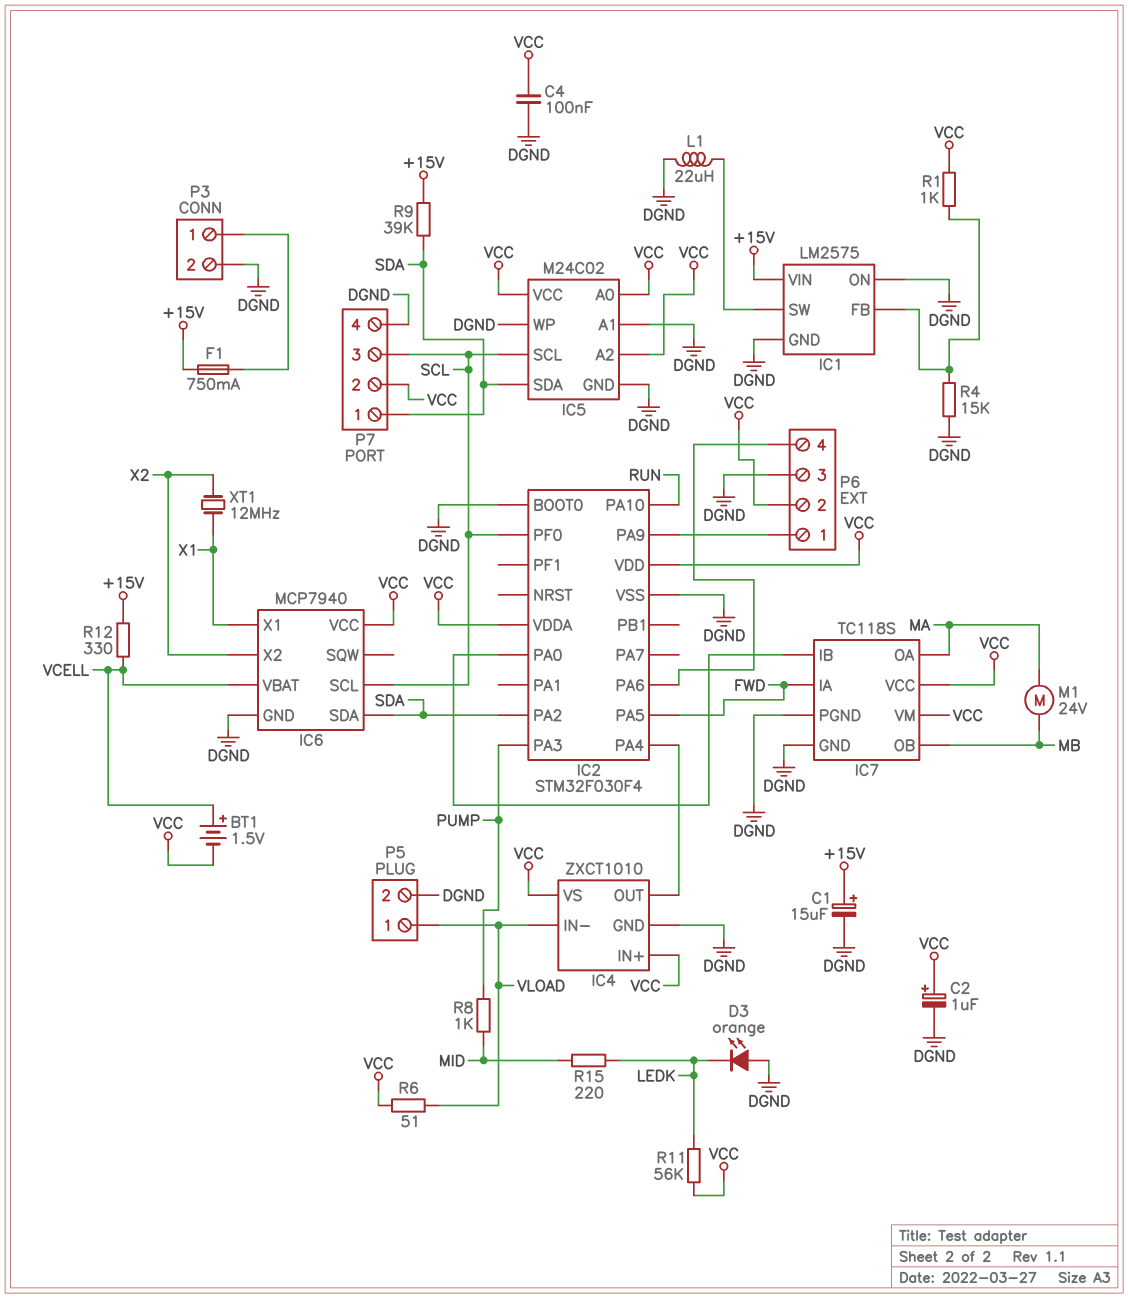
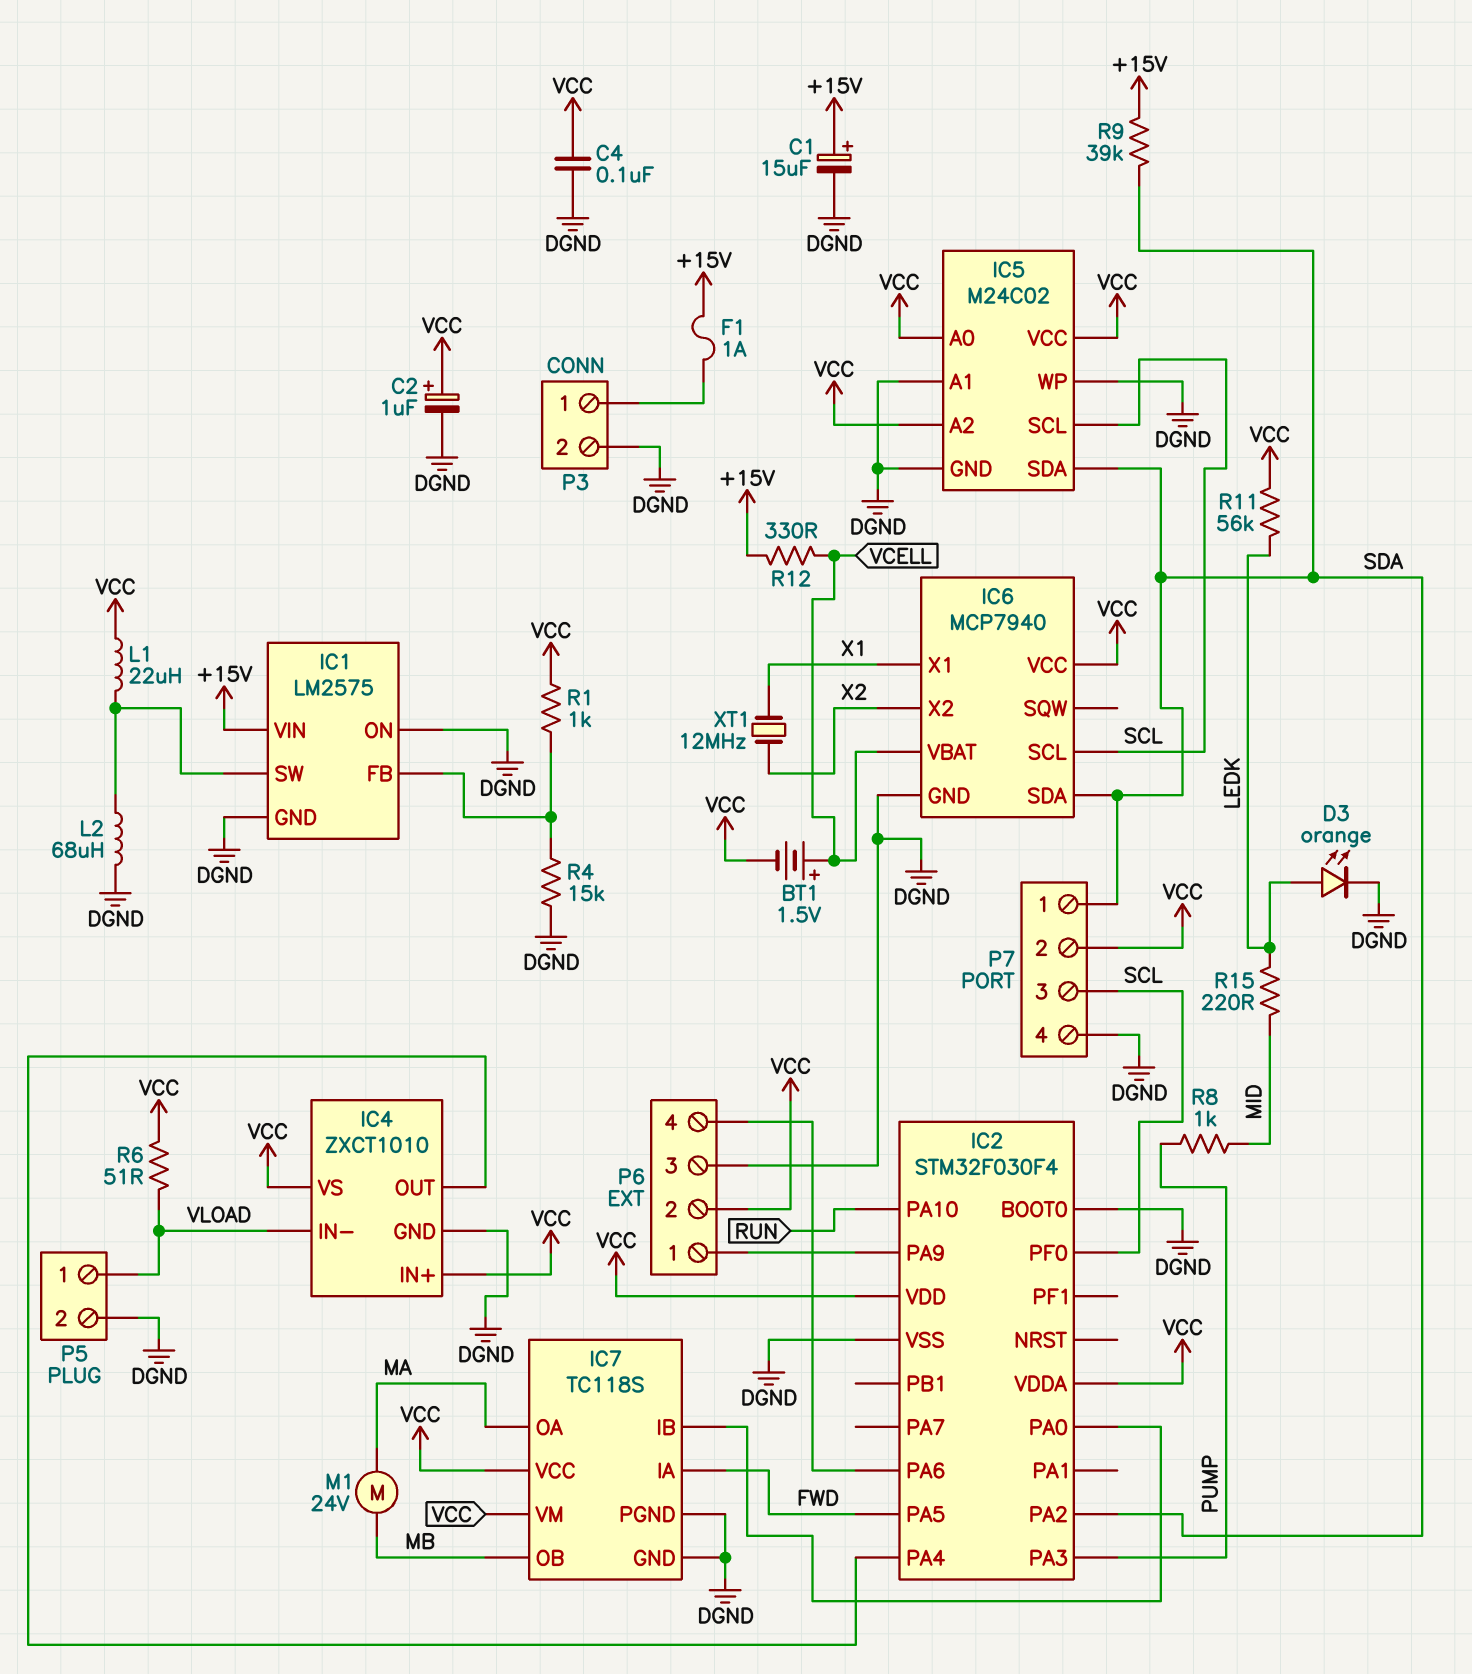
D3: LED orange (A DGND, K LEDK) -> LED orange (A LEDK, K DGND)
F1: 750mA (+15V, P3/1) -> 1A (+15V, P3/1)
L1: 22uH (DGND, IC1/SW) -> 22uH (IC1/SW, VCC)
L2: none -> 68uH (DGND, IC1/SW)

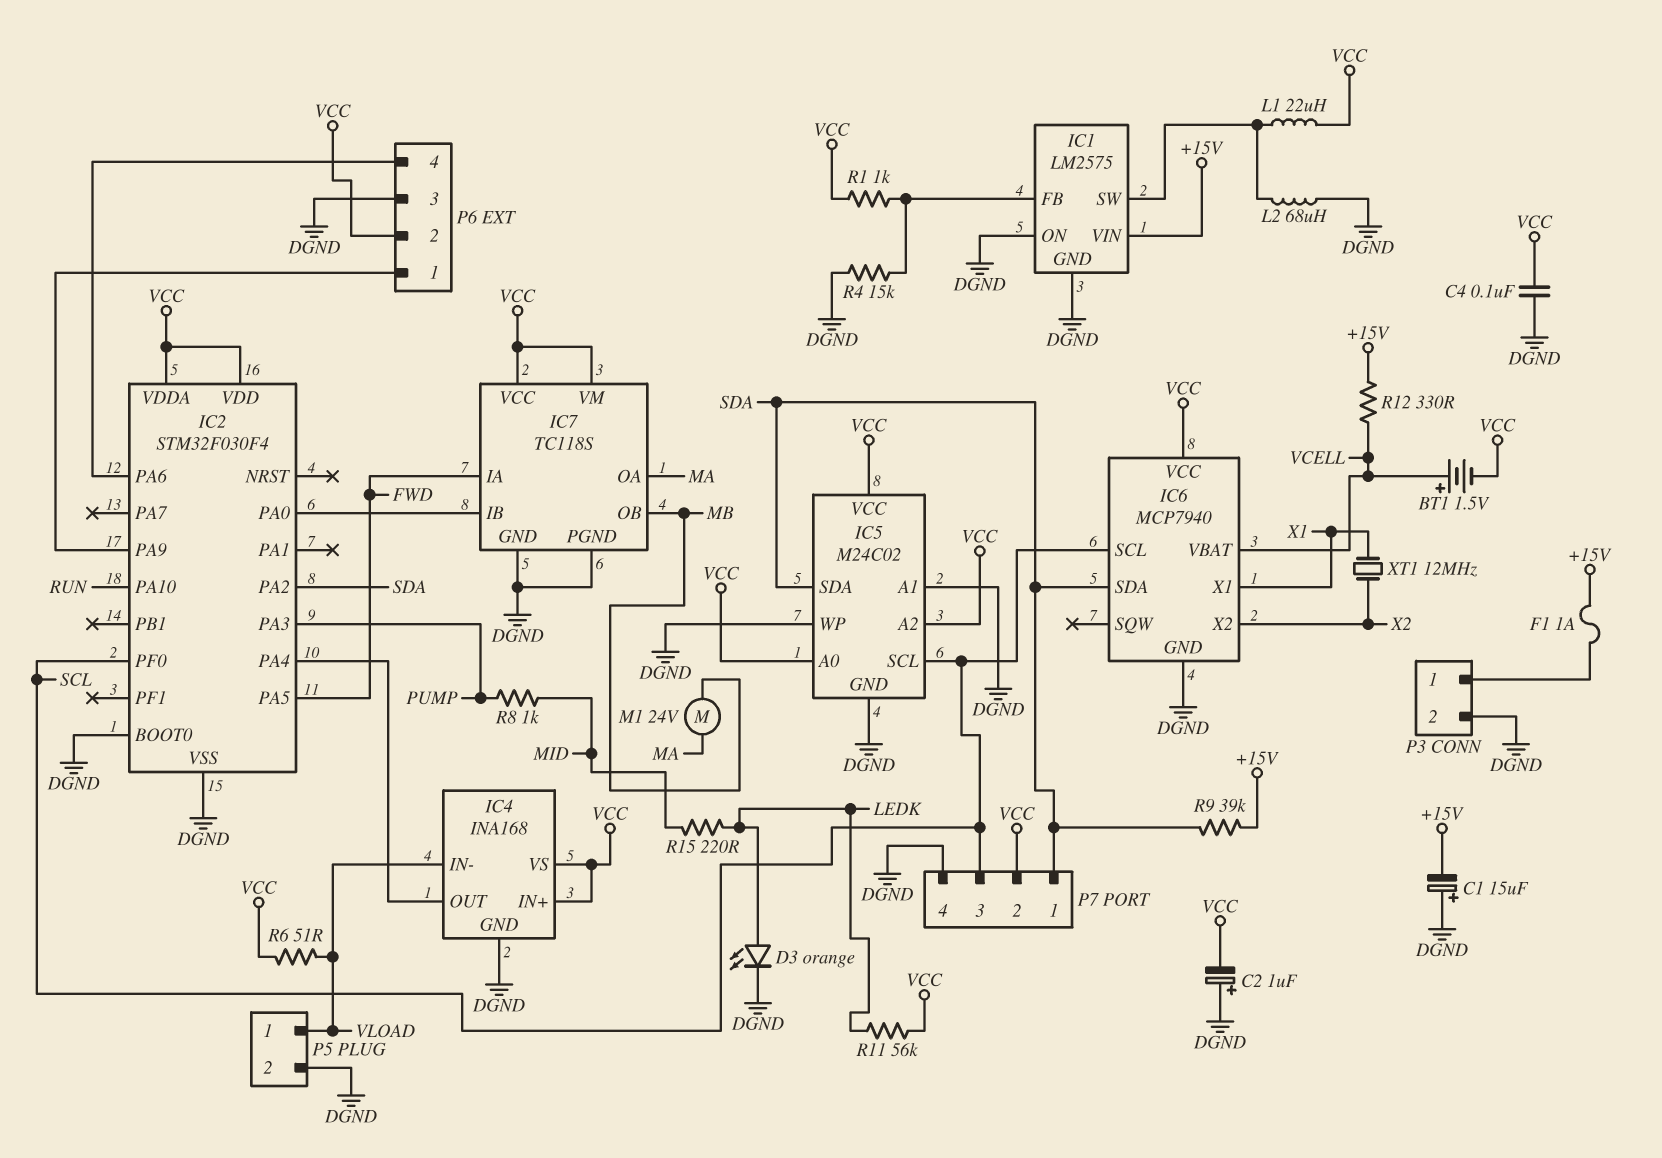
C1: 15uF (plus +15V, minus DGND) -> 15uF (plus DGND, minus +15V)
C2: 1uF (plus VCC, minus DGND) -> 1uF (plus DGND, minus VCC)
IC4: ZXCT1010 -> INA168

